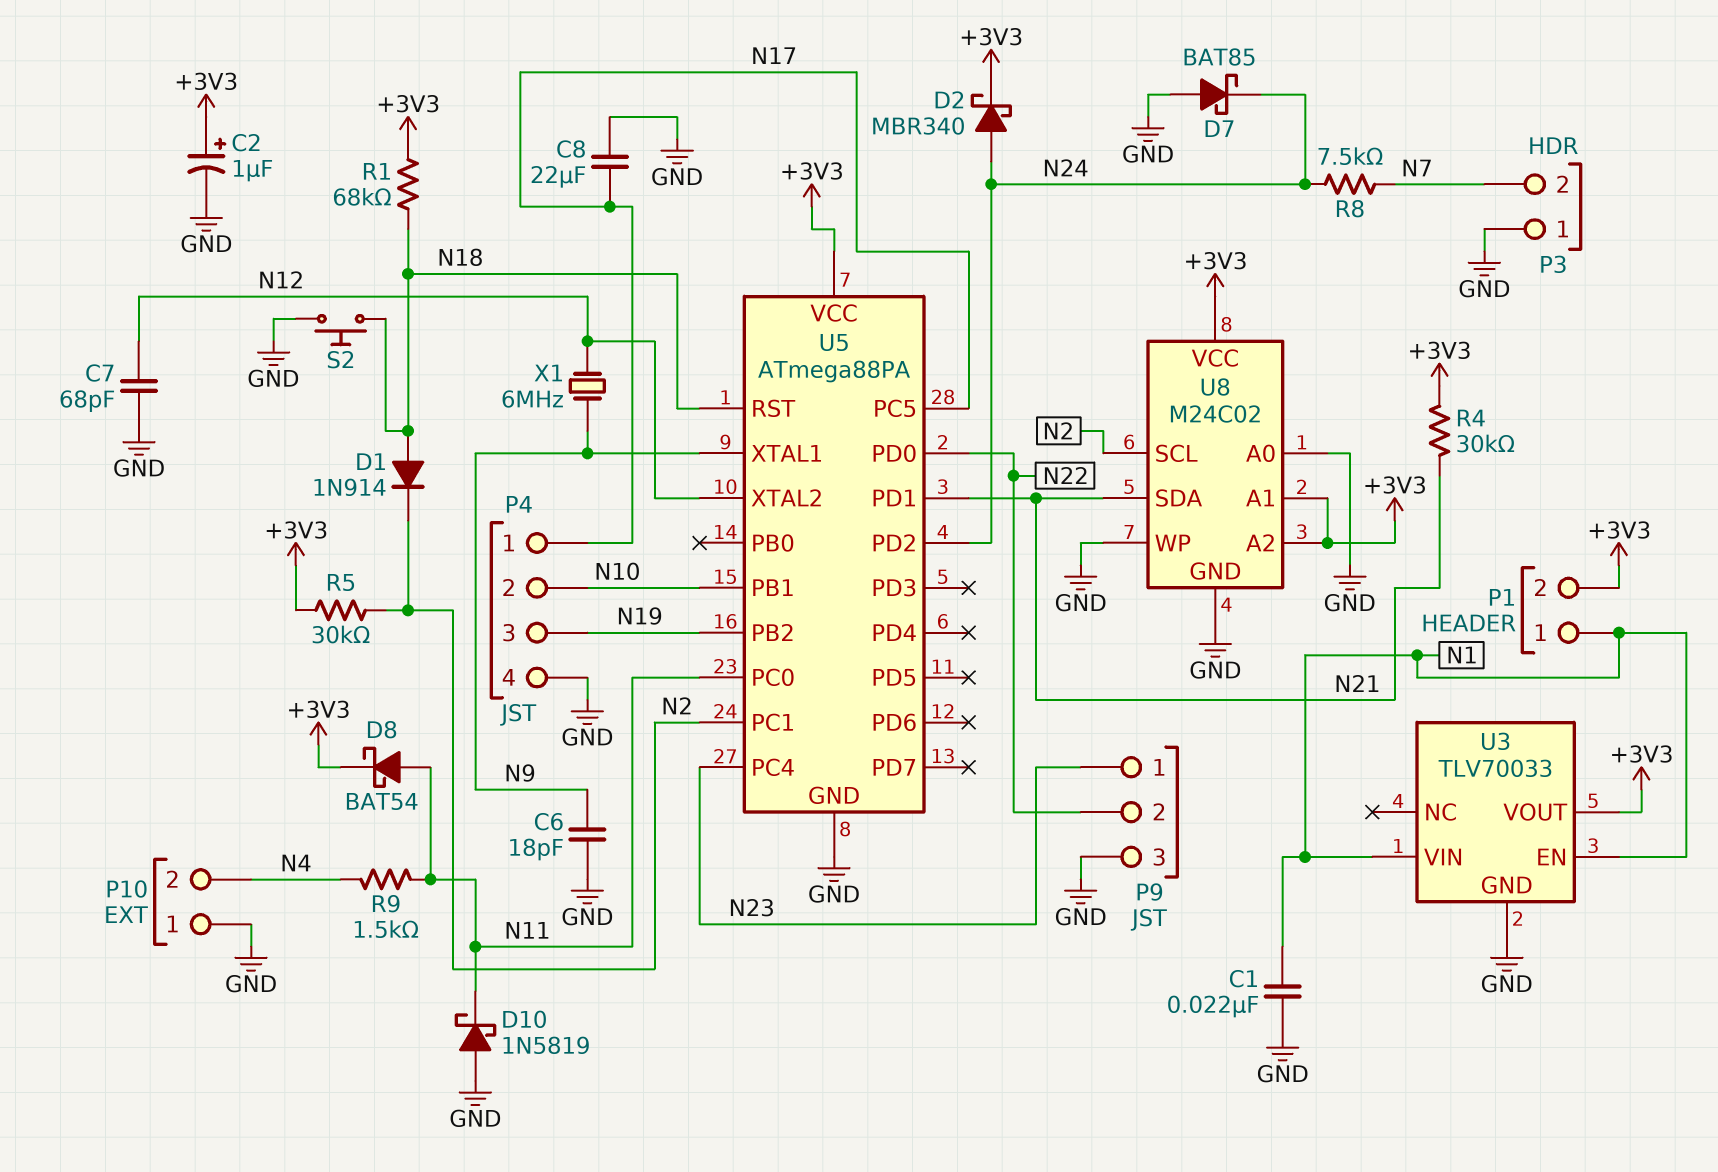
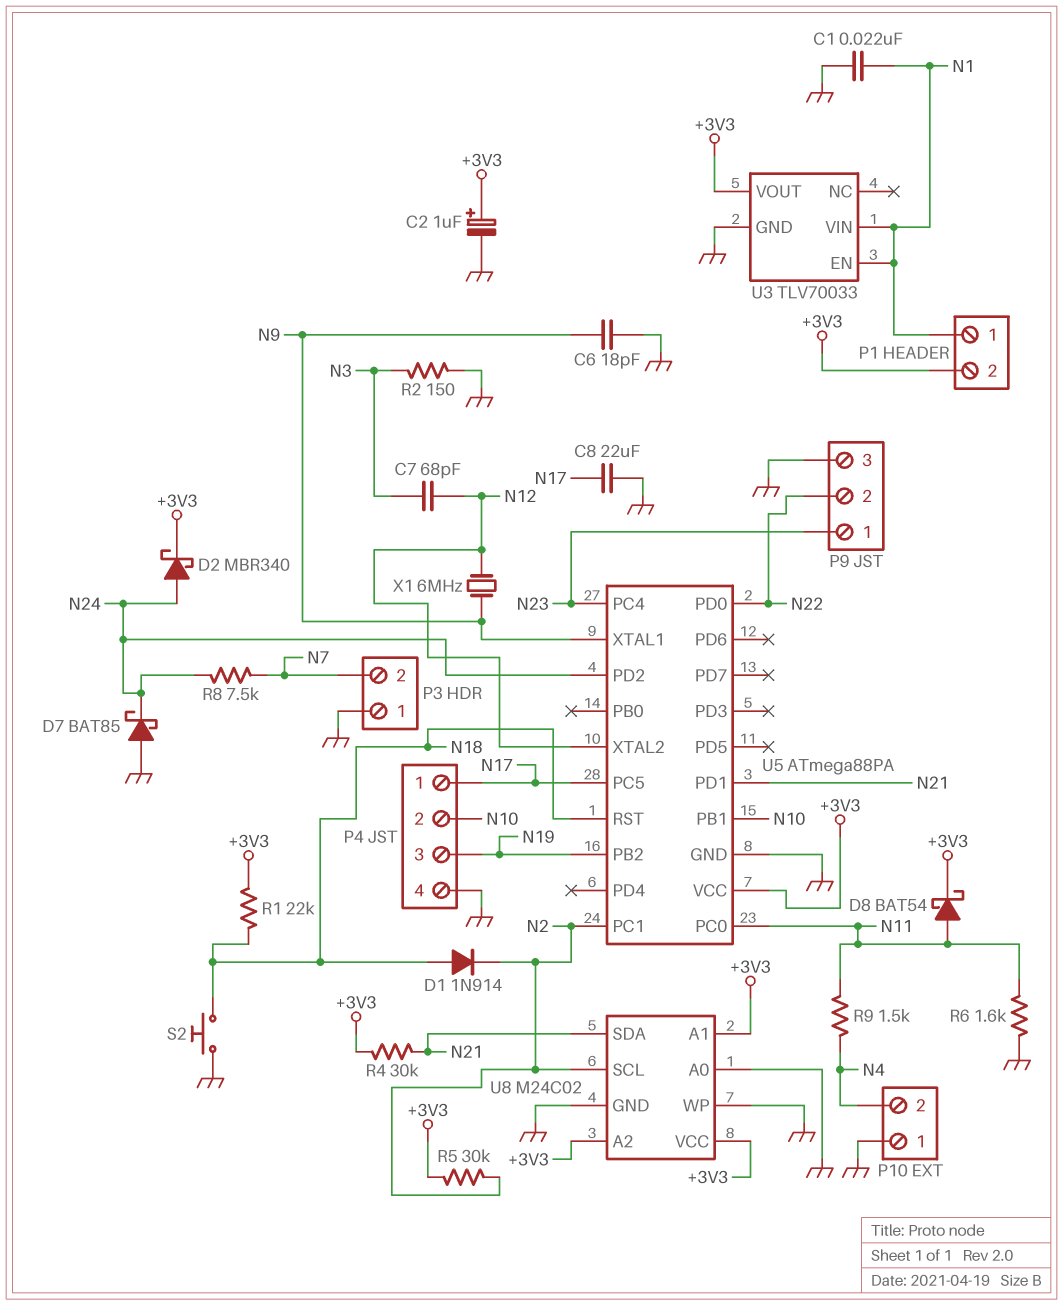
C7: 68pF (GND, N12) -> 68pF (N3, N12)
D10: schottky 1N5819 (A GND, K N11) -> none
R1: 68k (+3V3, N18) -> 22k (+3V3, N18)
R2: none -> 150 (GND, N3)
R6: none -> 1.6k (GND, N11)

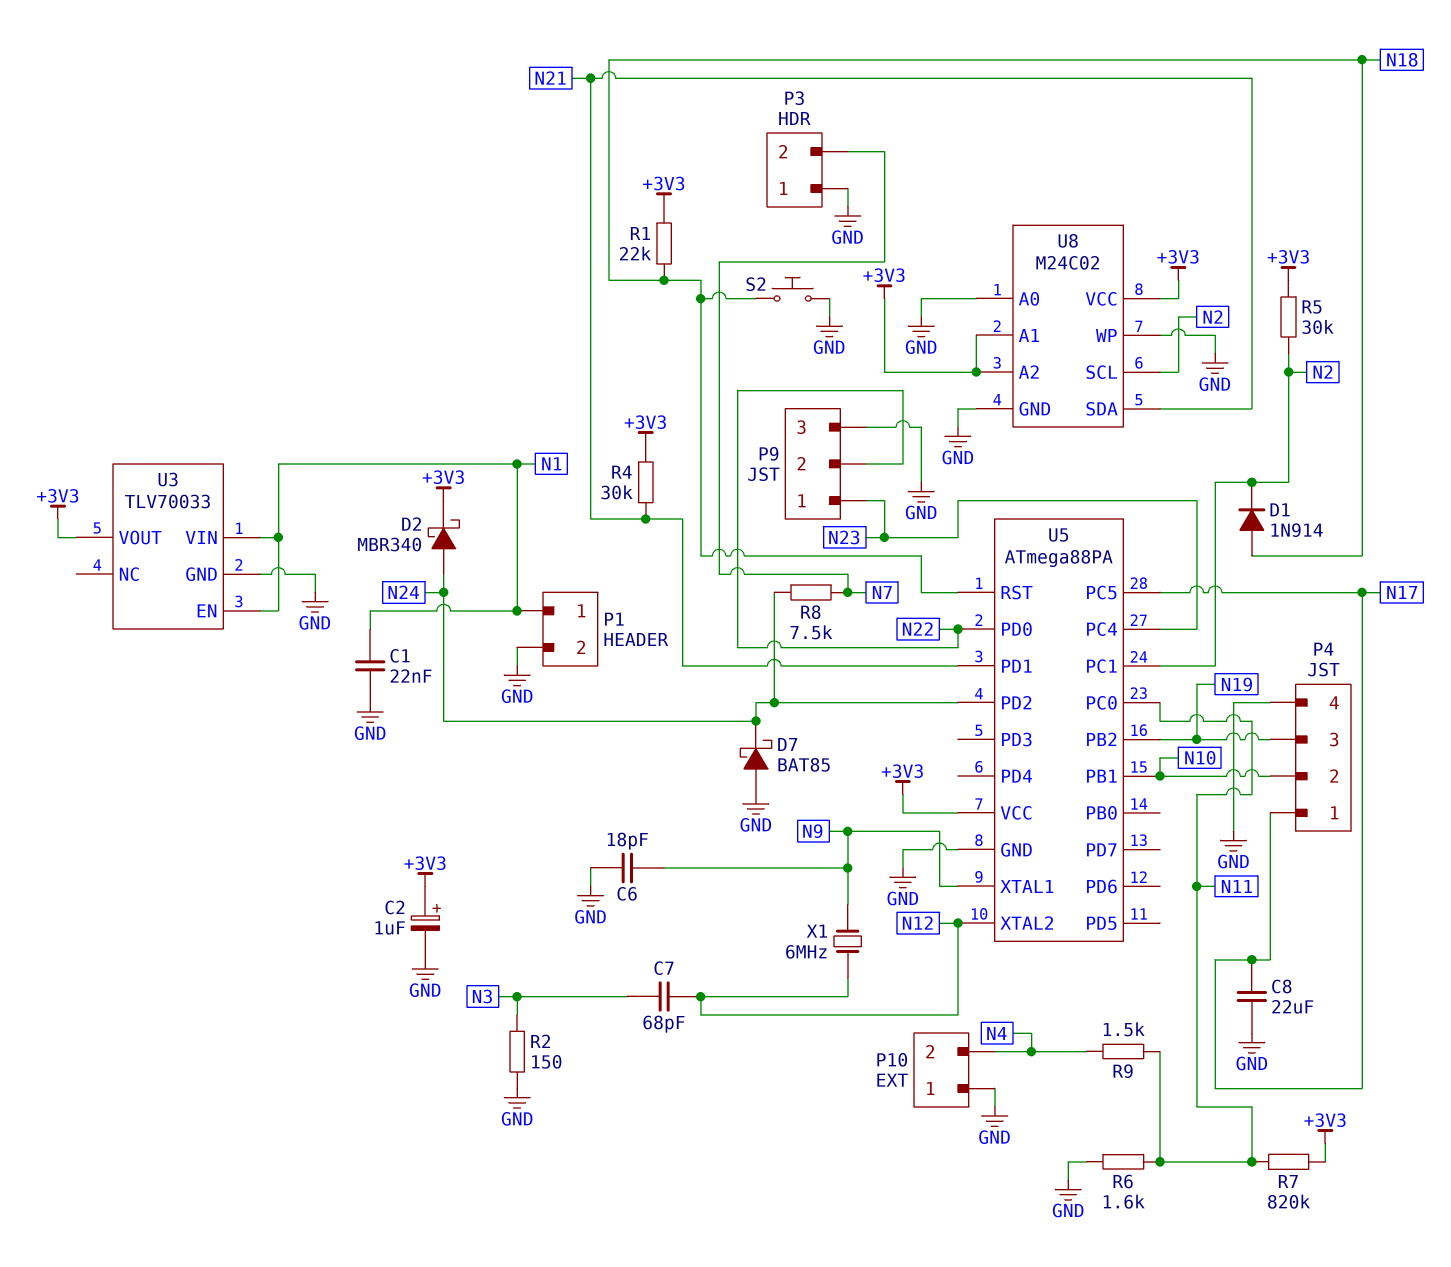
D8: schottky BAT54 (A N11, K +3V3) -> none
P1 pin 2: +3V3 -> GND
R7: none -> 820k (+3V3, N11)

